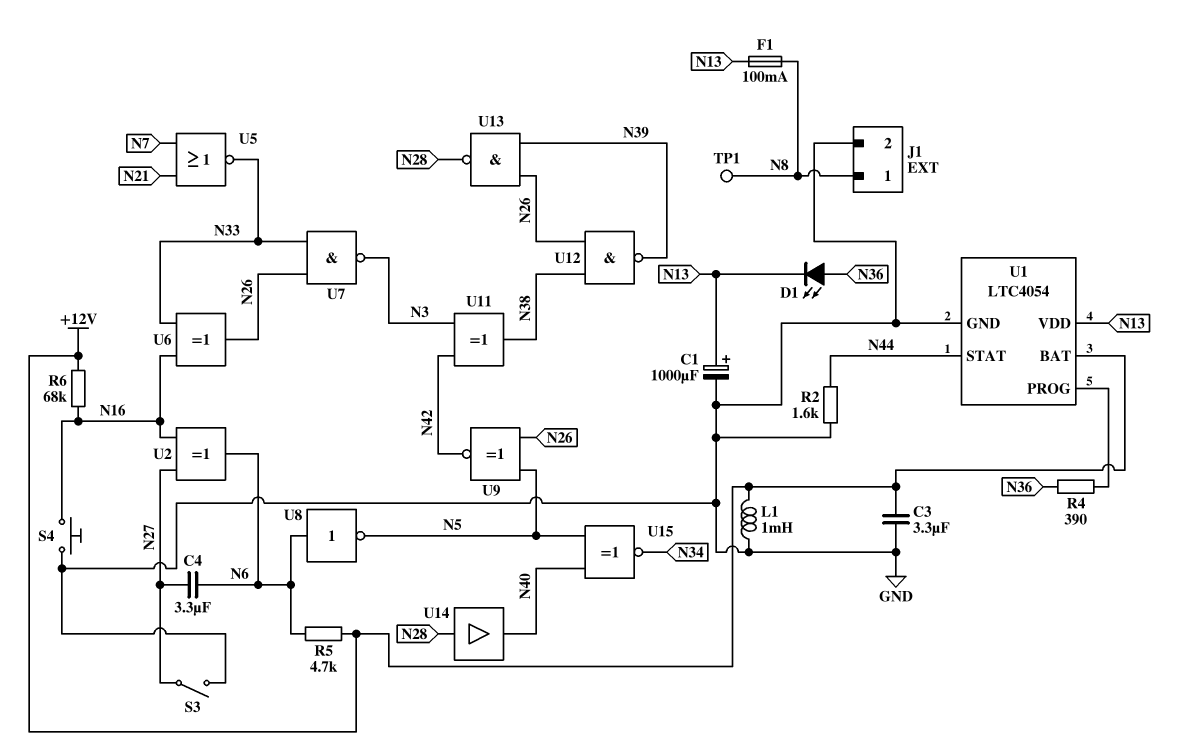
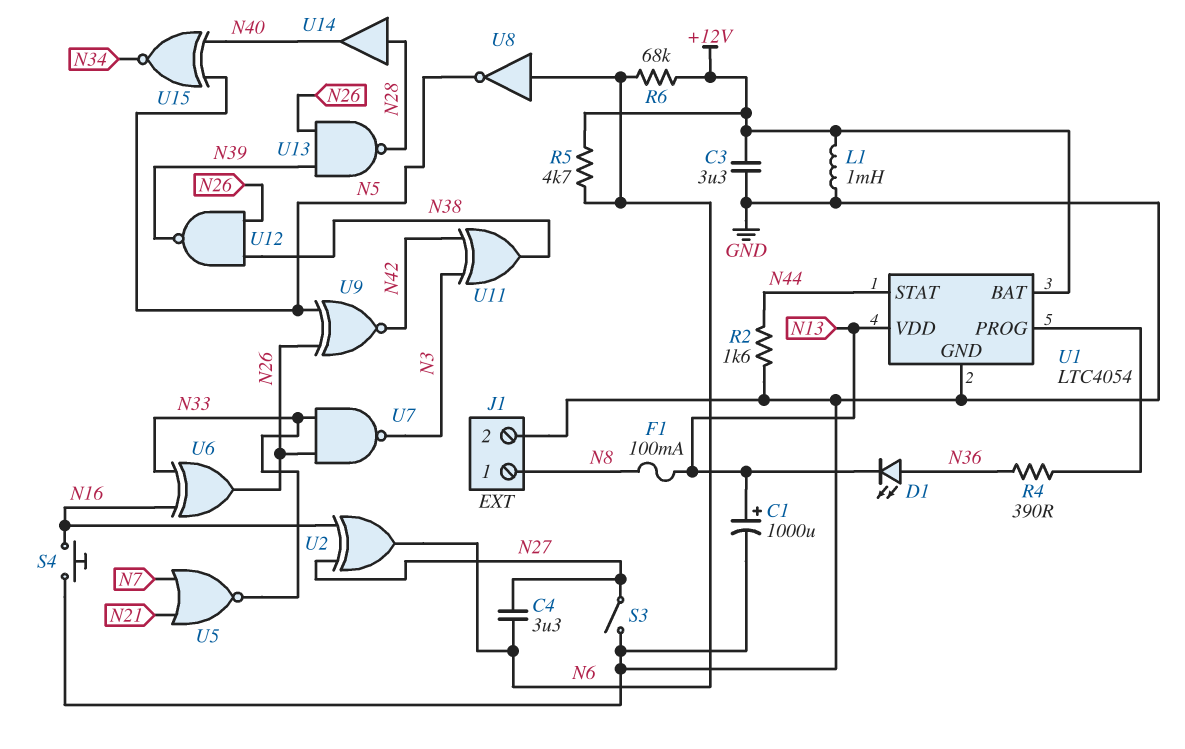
R6: 68k (+12V, N16) -> 68k (+12V, N6)
TP1: test point (N8) -> none

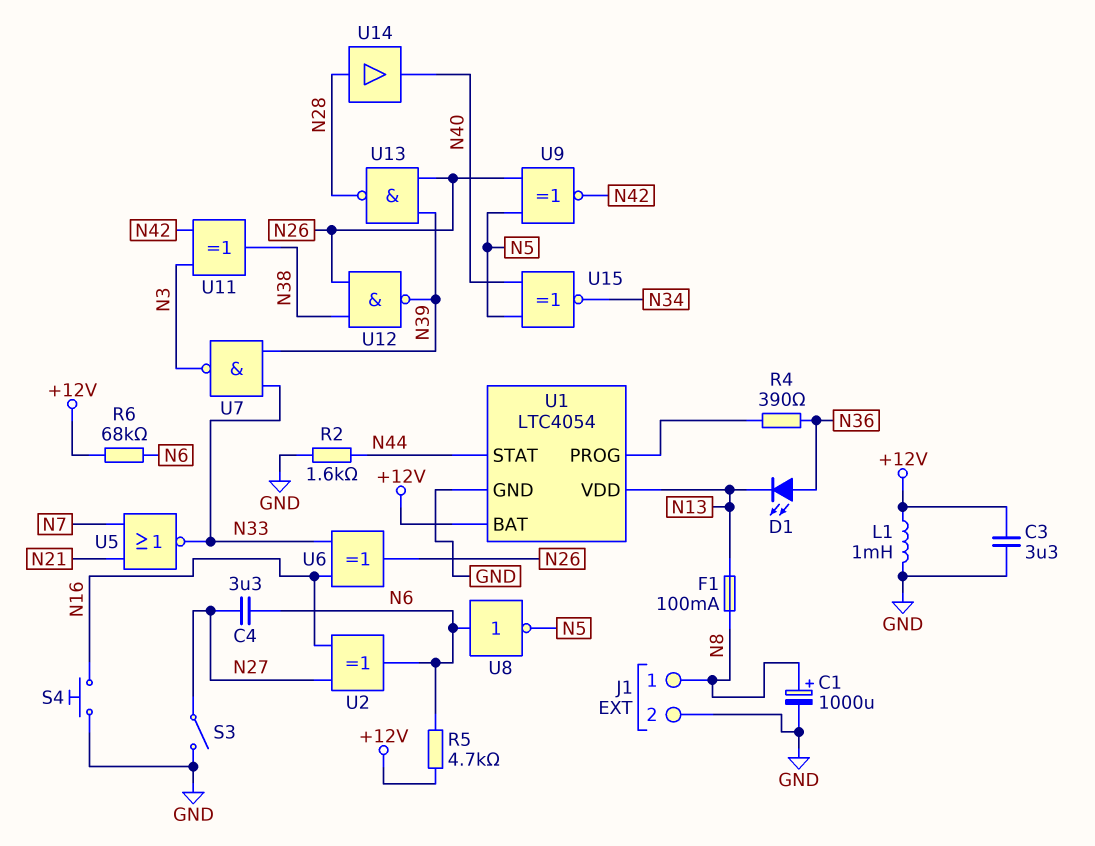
C1: 1000uF (plus N13, minus GND) -> 1000uF (plus N8, minus GND)
U7: NAND (in N26, in N33, out N3) -> NAND (in N33, in N39, out N3)

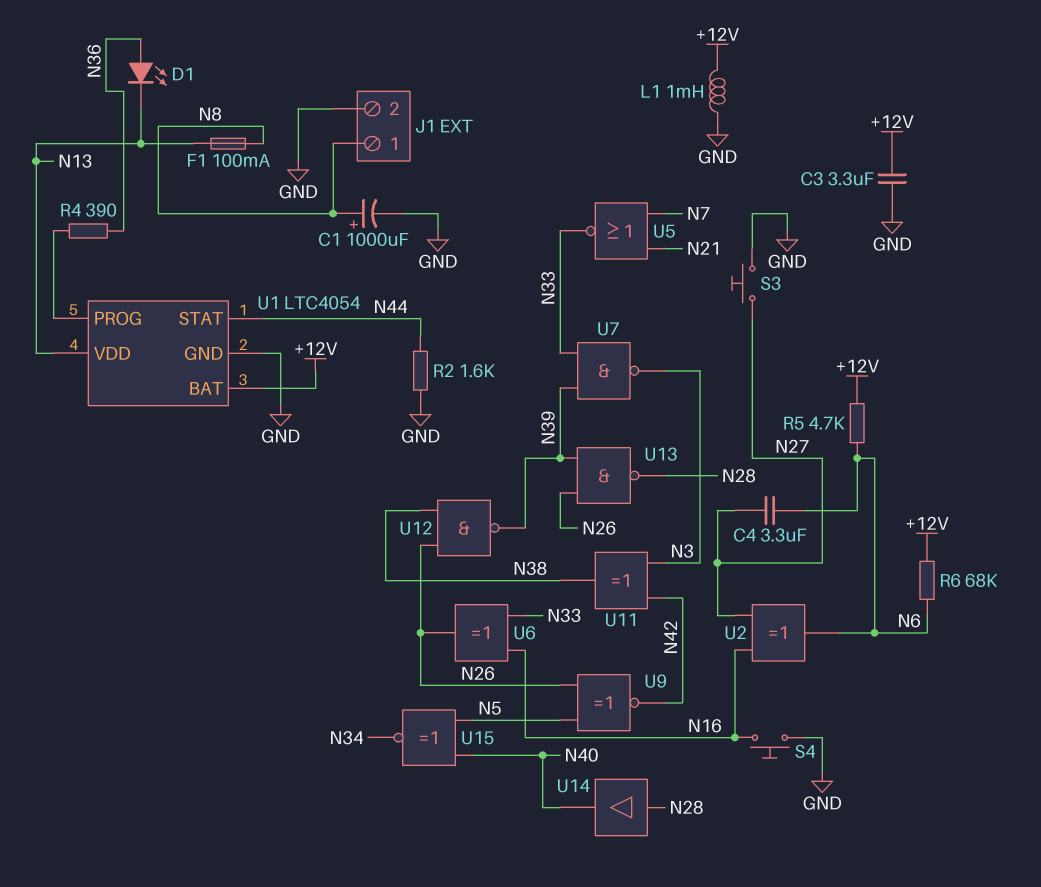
S3: switch (GND, N27) -> button (GND, N27)
U8: NOT (in N6, out N5) -> none

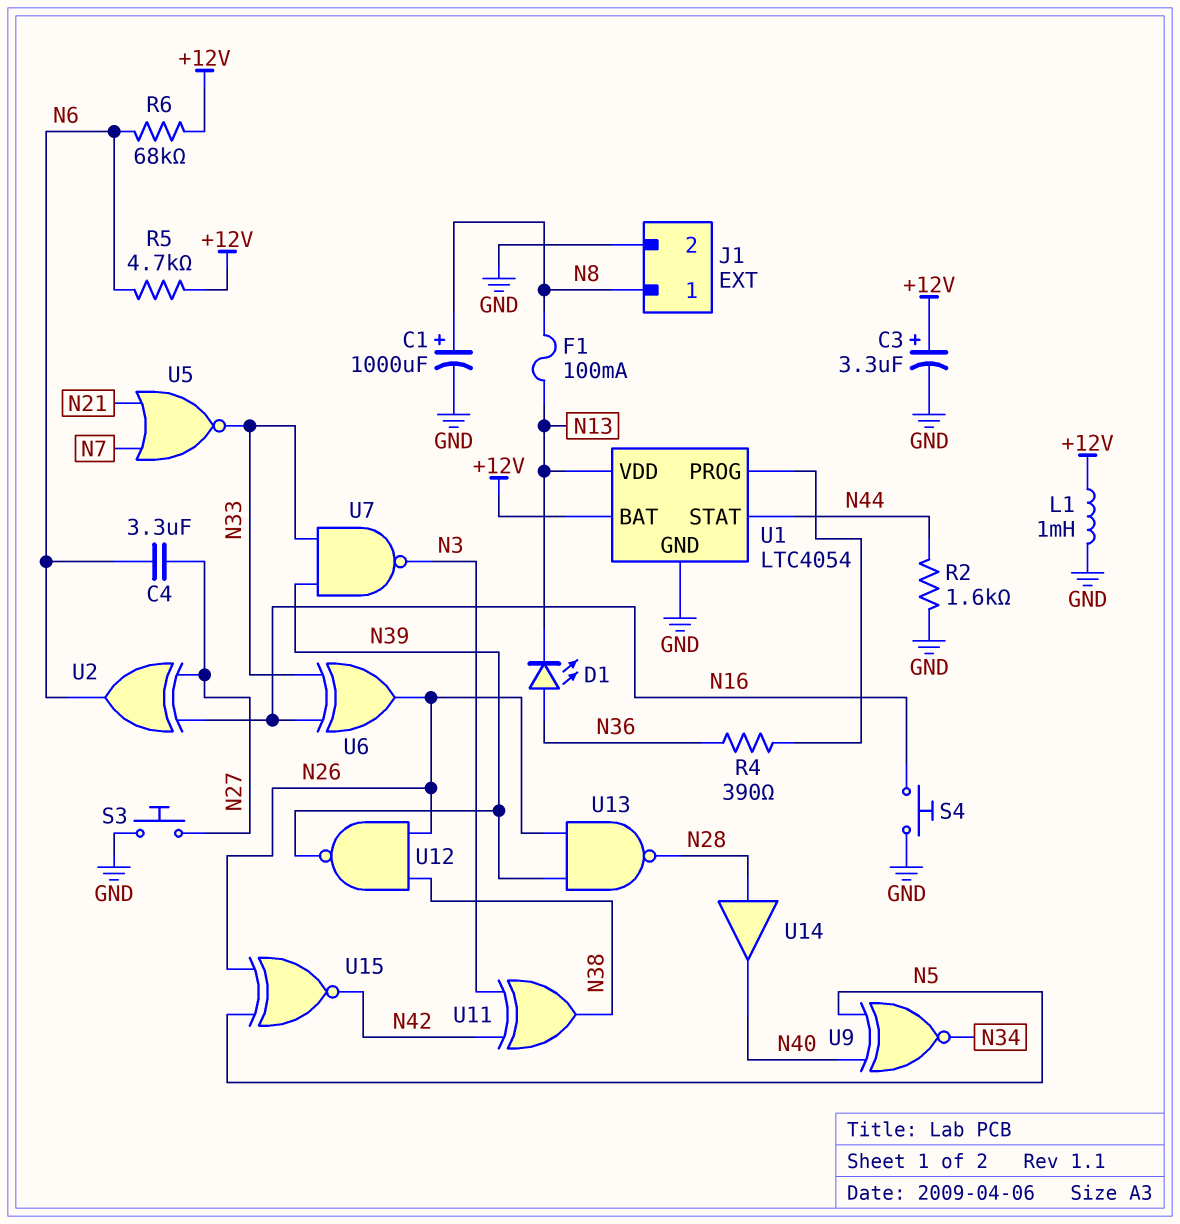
C3: 3.3uF (+12V, GND) -> 3.3uF (plus +12V, minus GND)
U9: XNOR (in N5, in N26, out N42) -> XNOR (in N5, in N40, out N34)
U15: XNOR (in N5, in N40, out N34) -> XNOR (in N5, in N26, out N42)

